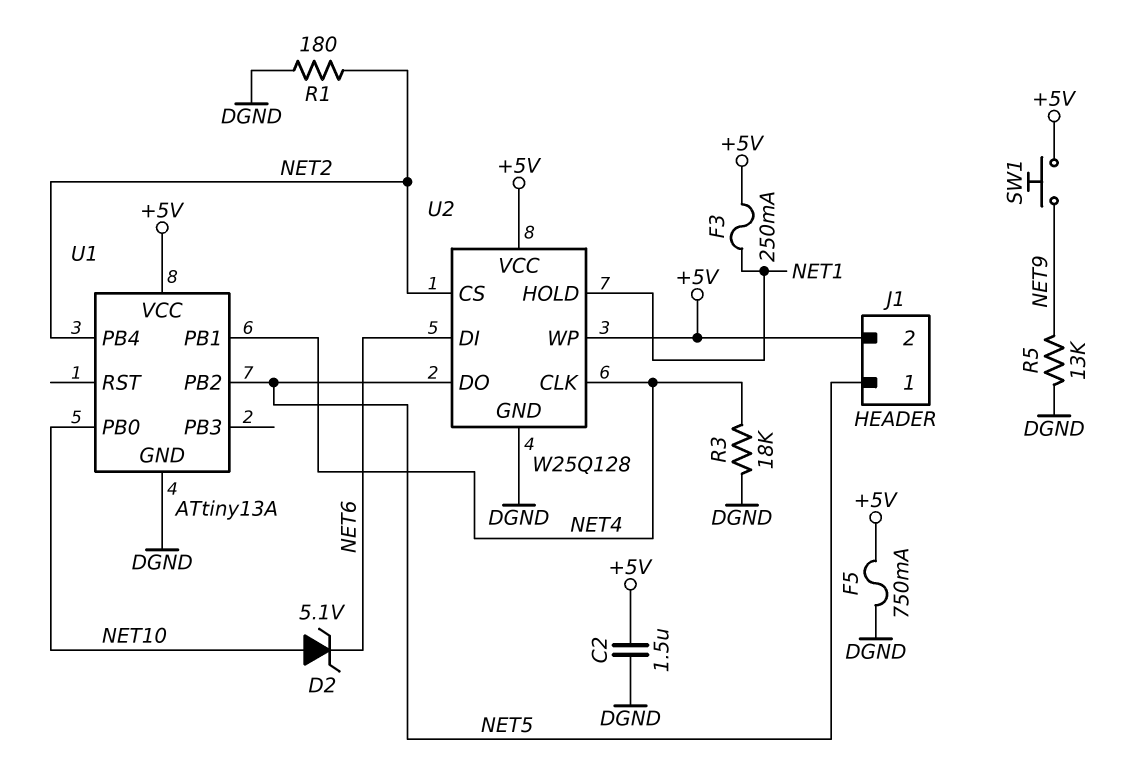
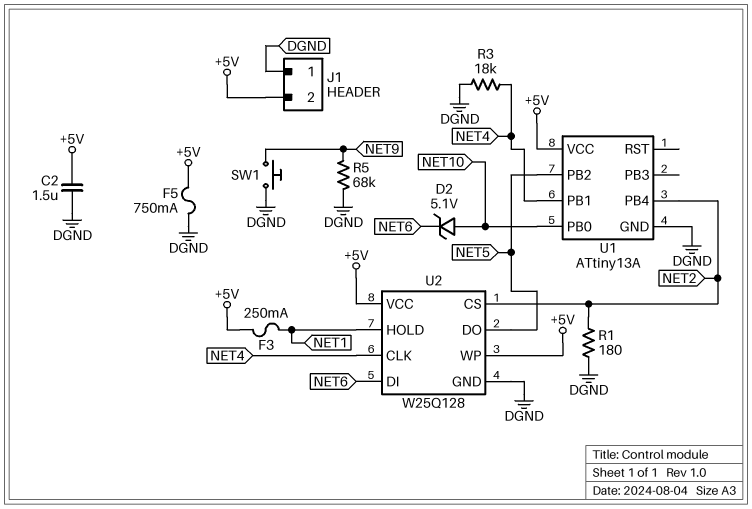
J1 pin 1: NET5 -> DGND
R5: 13k (DGND, NET9) -> 68k (DGND, NET9)
SW1: button (+5V, NET9) -> button (DGND, NET9)

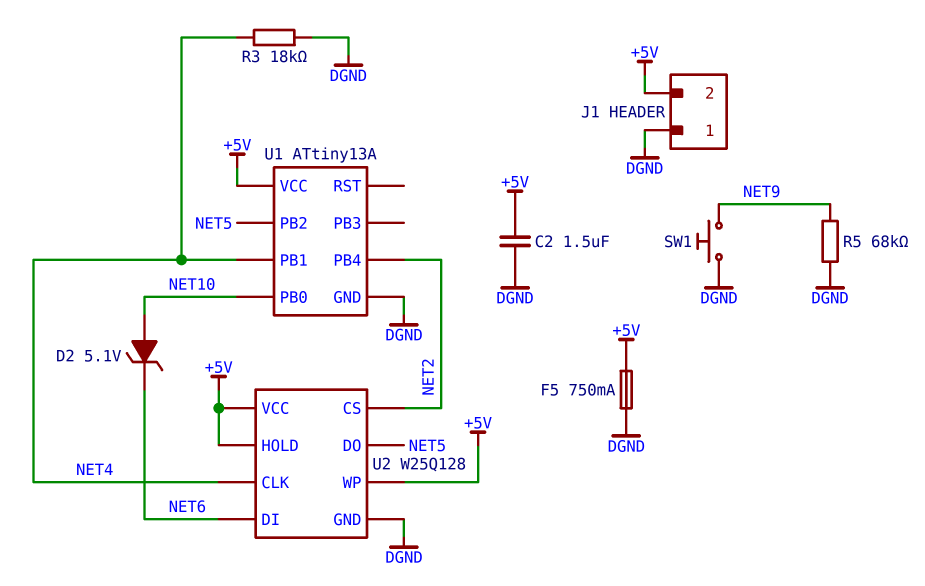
F3: 250mA (+5V, NET1) -> none
R1: 180 (DGND, NET2) -> none
U2 pin HOLD: NET1 -> +5V

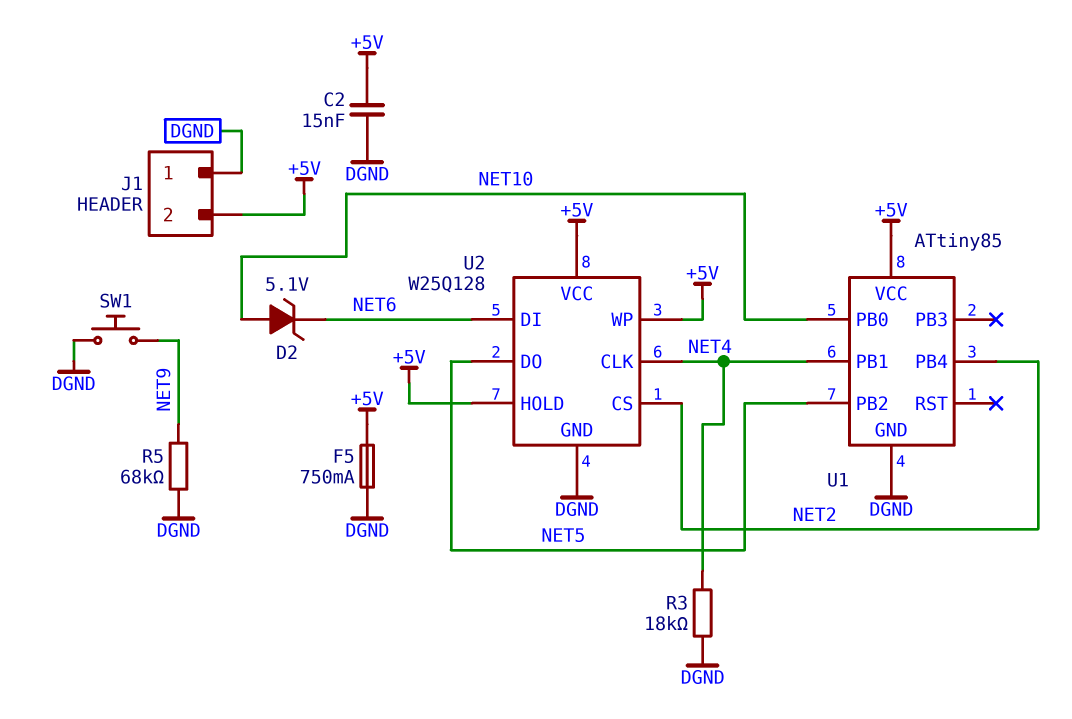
C2: 1.5uF (+5V, DGND) -> 15nF (+5V, DGND)
U1: ATtiny13A -> ATtiny85

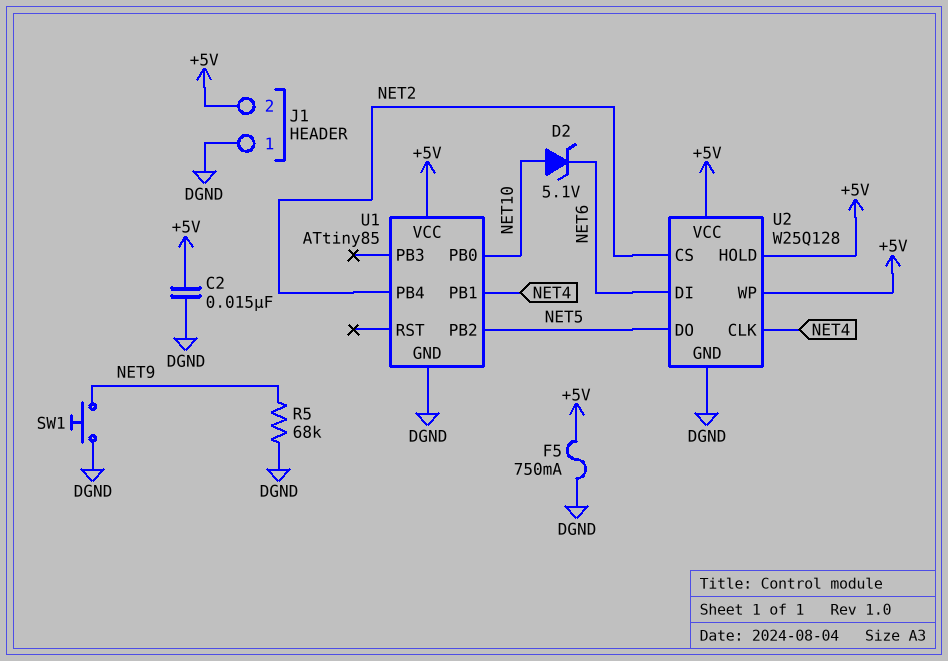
R3: 18k (DGND, NET4) -> none

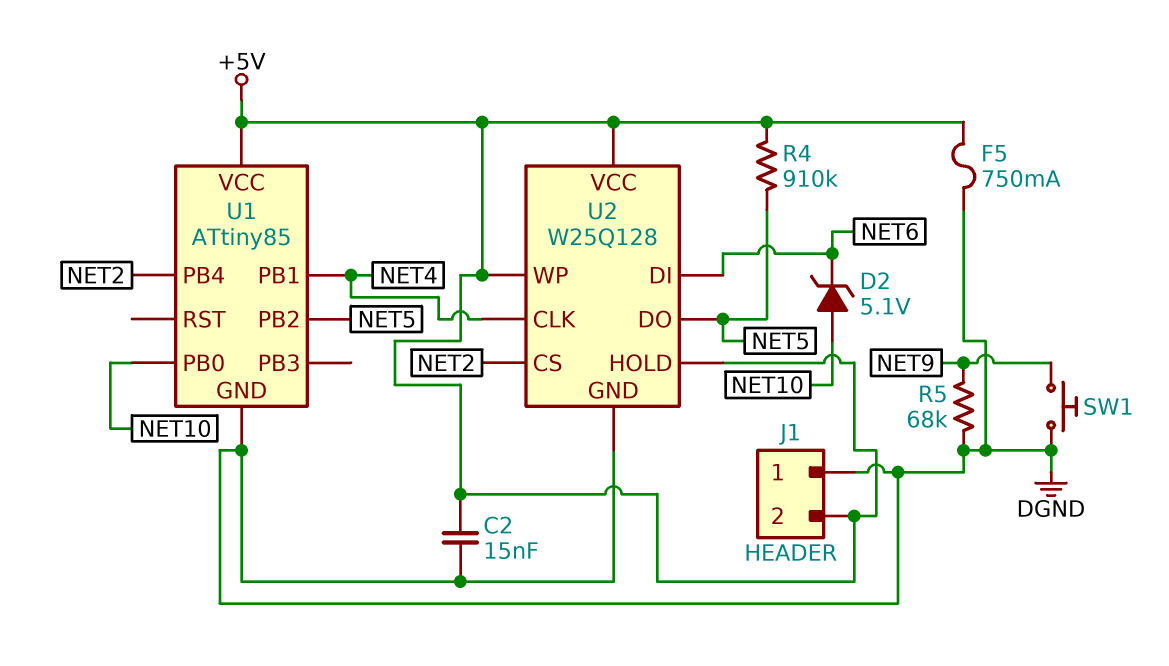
R4: none -> 910k (+5V, NET5)

